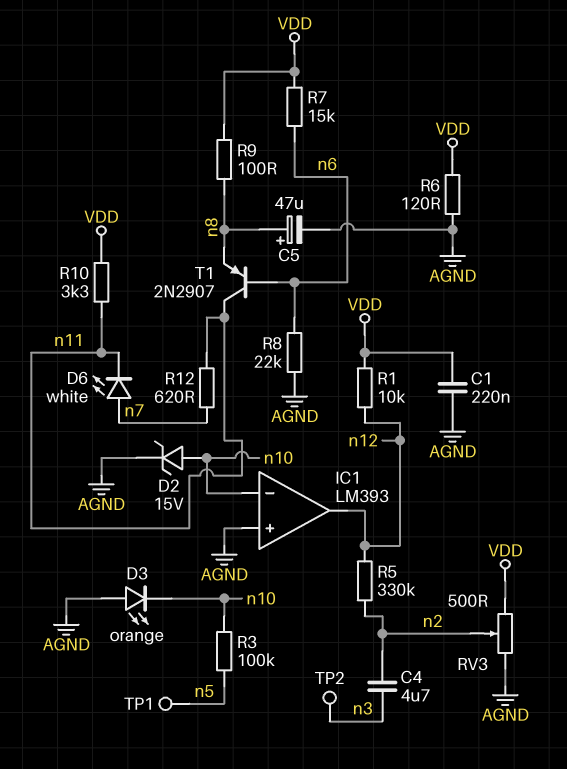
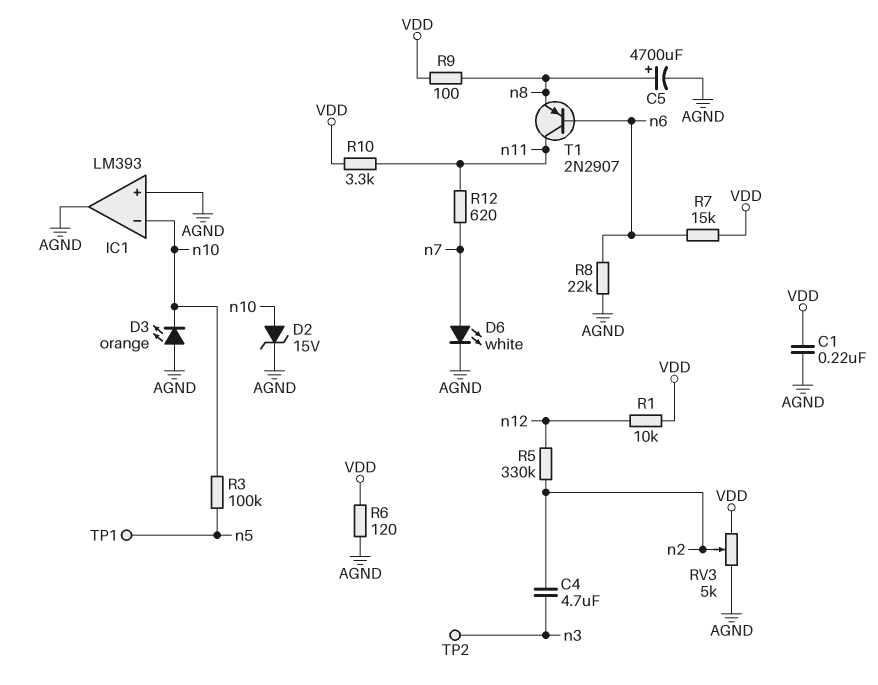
C5: 47uF (plus n8, minus AGND) -> 4700uF (plus n8, minus AGND)
D6: LED white (A n7, K n11) -> LED white (A n7, K AGND)
IC1 pin out: n12 -> AGND
RV3: 500 (AGND, VDD, wiper n2) -> 5k (AGND, VDD, wiper n2)

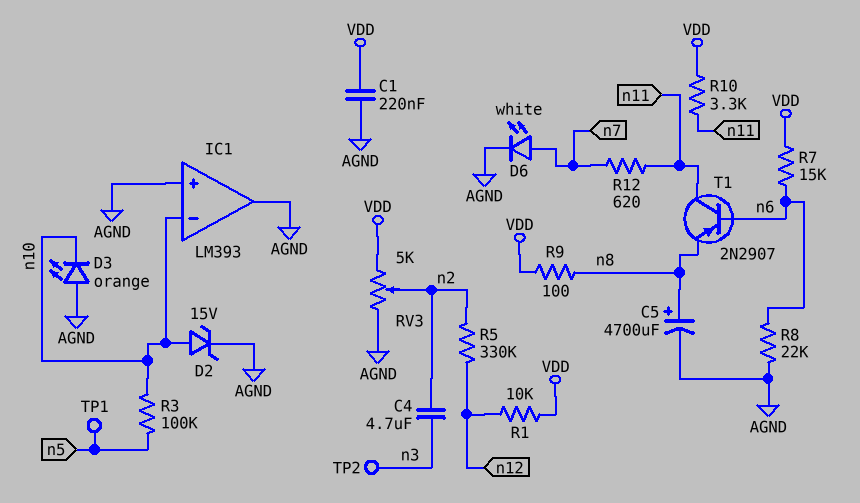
R6: 120 (AGND, VDD) -> none

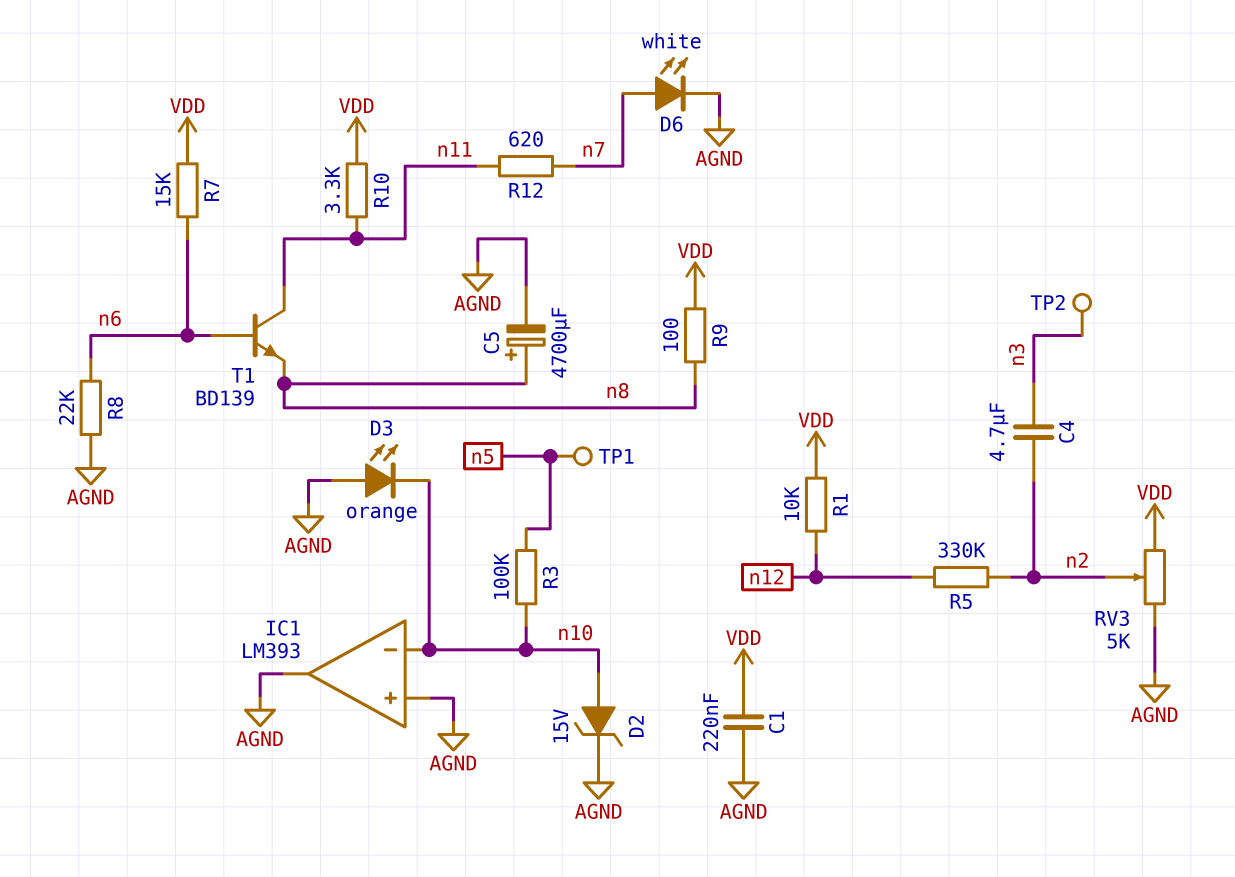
T1: PNP 2N2907 (B n6, C n11, E n8) -> NPN BD139 (B n6, C n11, E n8)

